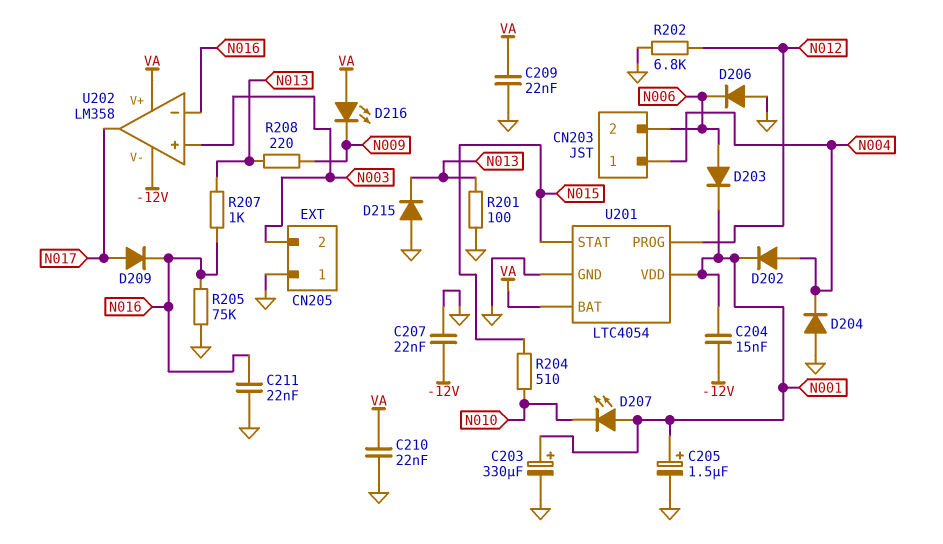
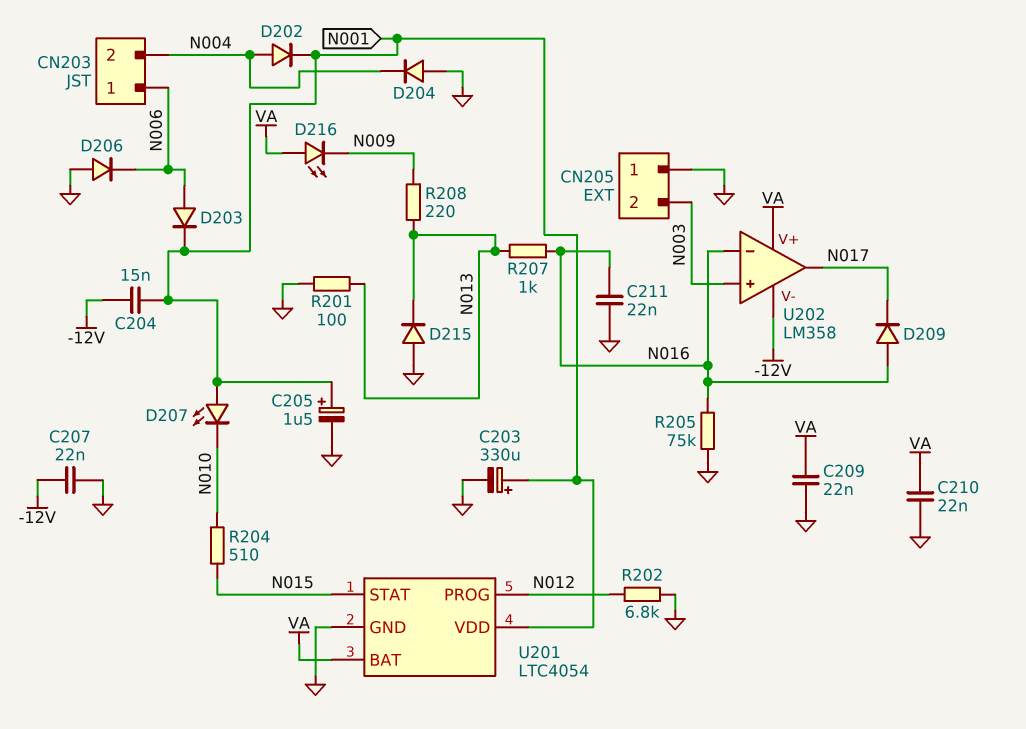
CN203 pin 1: N004 -> N006
CN203 pin 2: N006 -> N004
D209: diode (A N017, K N016) -> diode (A N016, K N017)

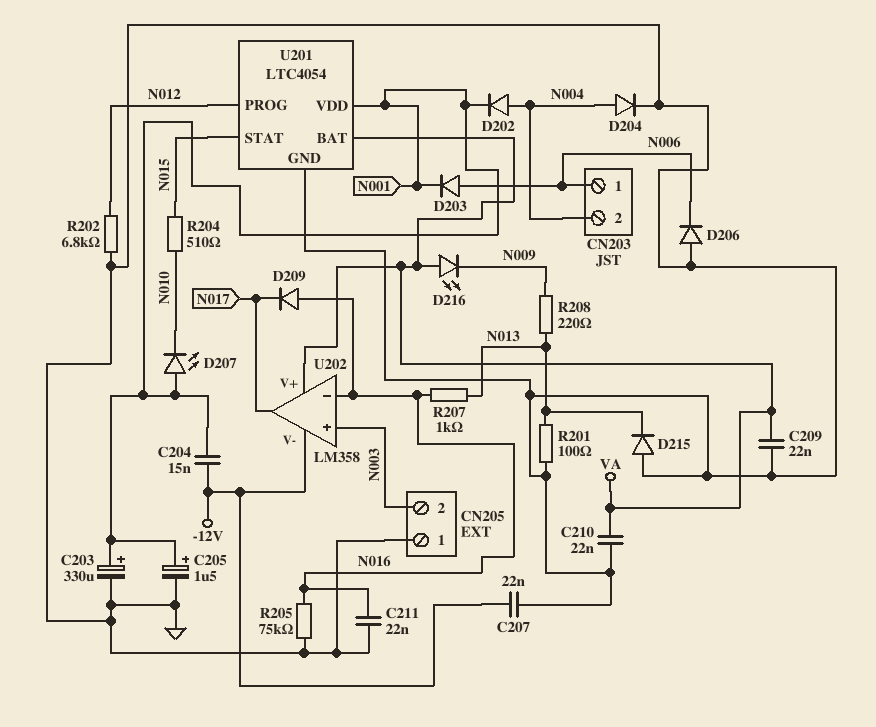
D204: diode (A GND, K N004) -> diode (A N004, K GND)

